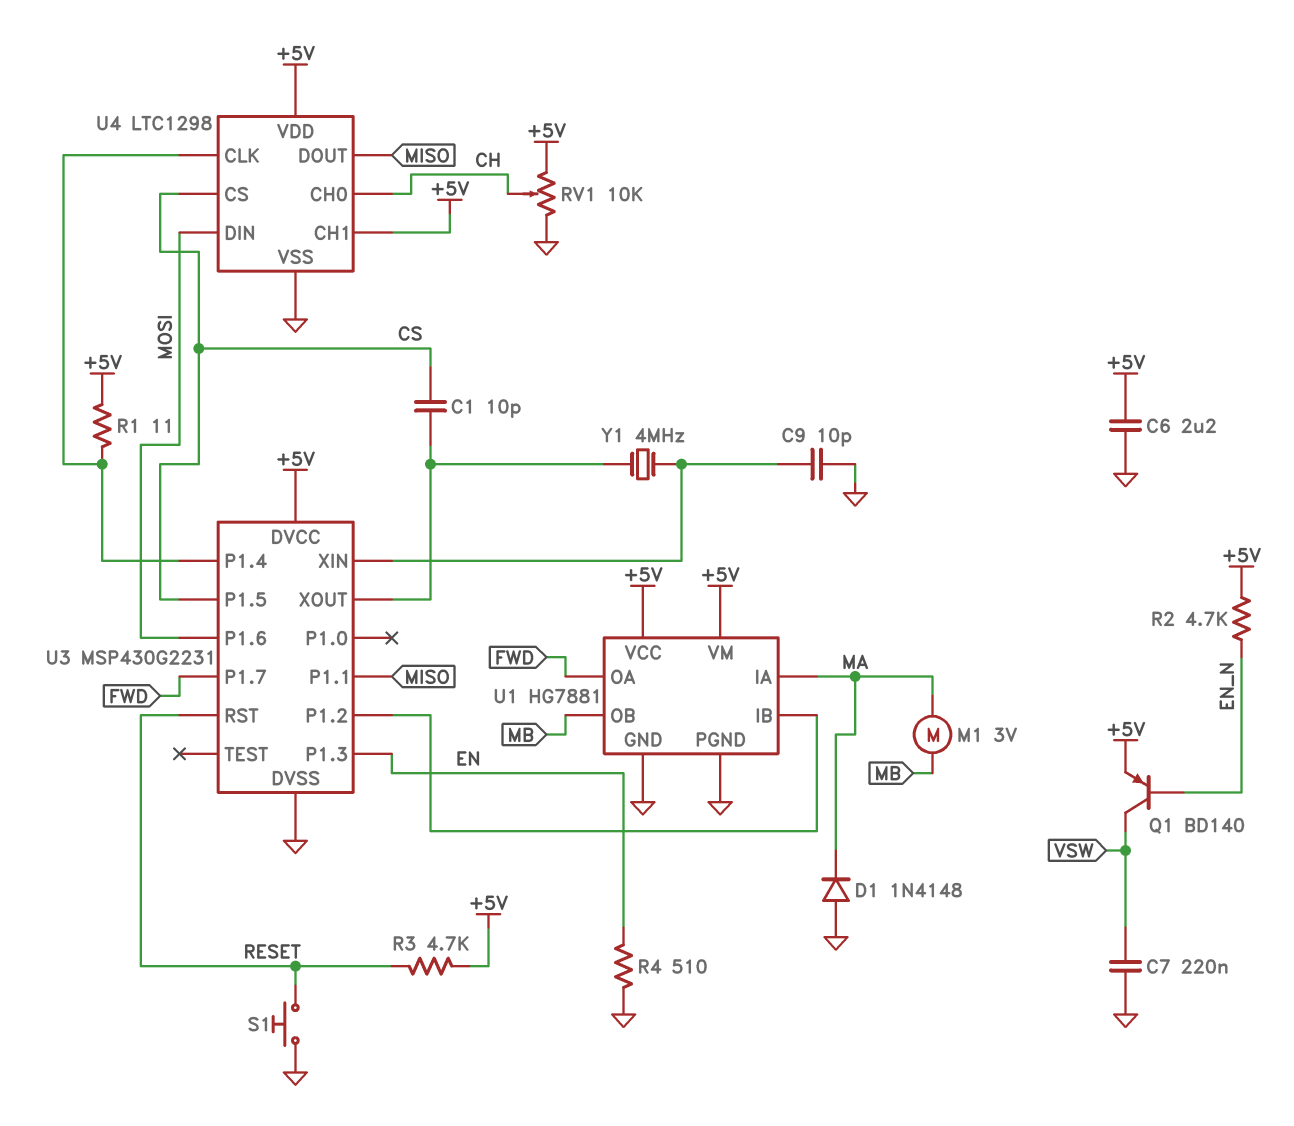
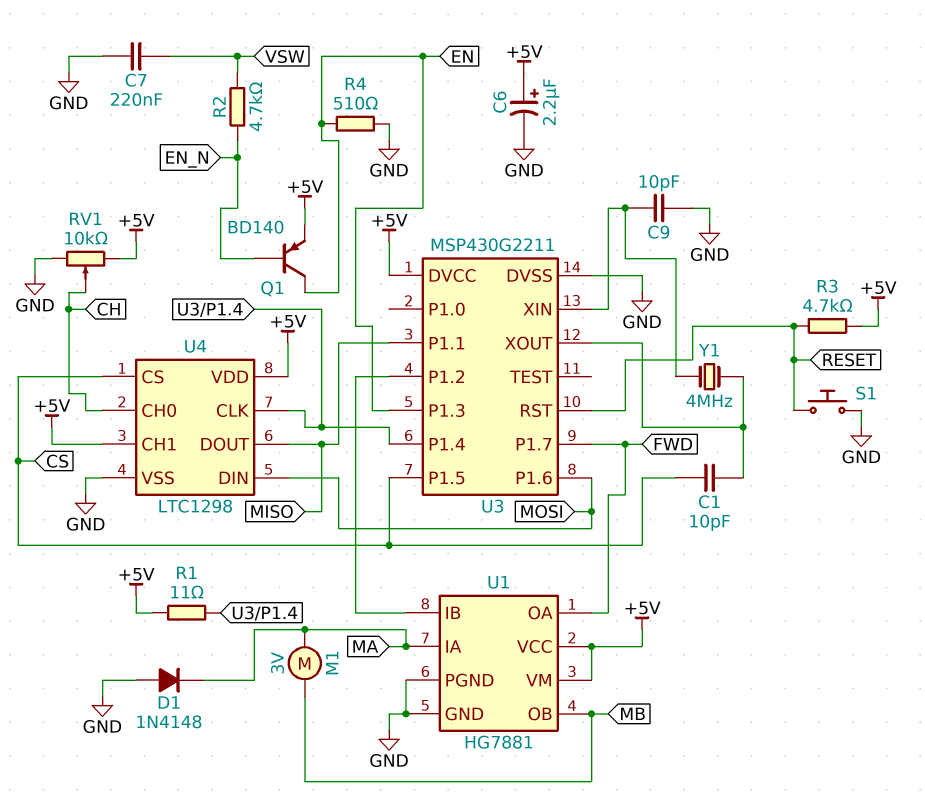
C6: 2.2uF (+5V, GND) -> 2.2uF (plus +5V, minus GND)
Q1: PNP BD140 (B EN_N, C VSW, E +5V) -> PNP BD140 (B EN_N, C EN, E +5V)
R2: 4.7k (+5V, EN_N) -> 4.7k (EN_N, VSW)
U3: MSP430G2231 -> MSP430G2211

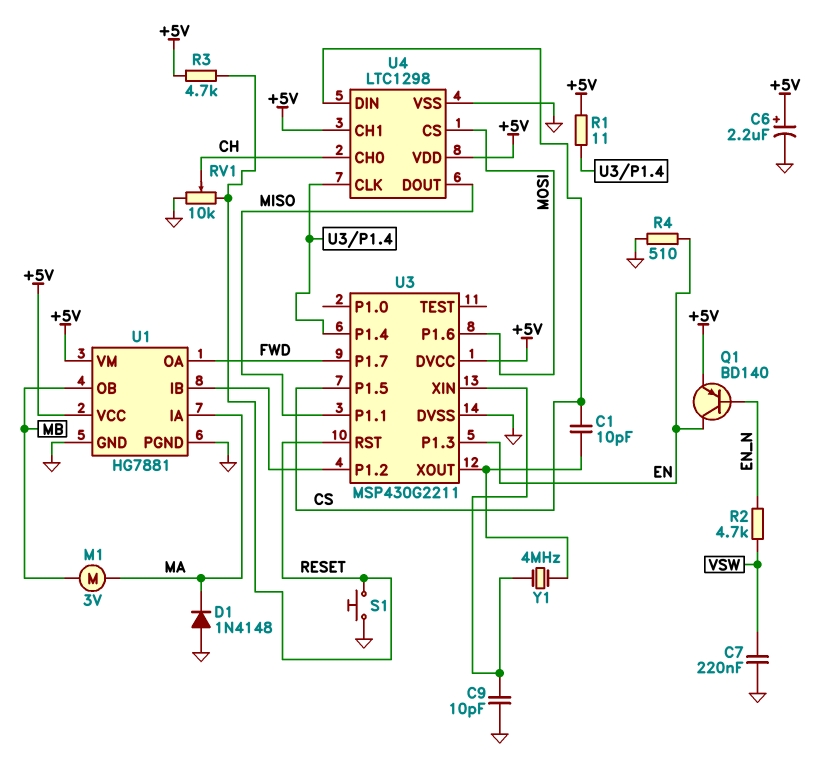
RV1: 10k (+5V, GND, wiper CH) -> 10k (GND, RESET, wiper CH)
U4 pin CS: CS -> MOSI
U4 pin DIN: MOSI -> CS

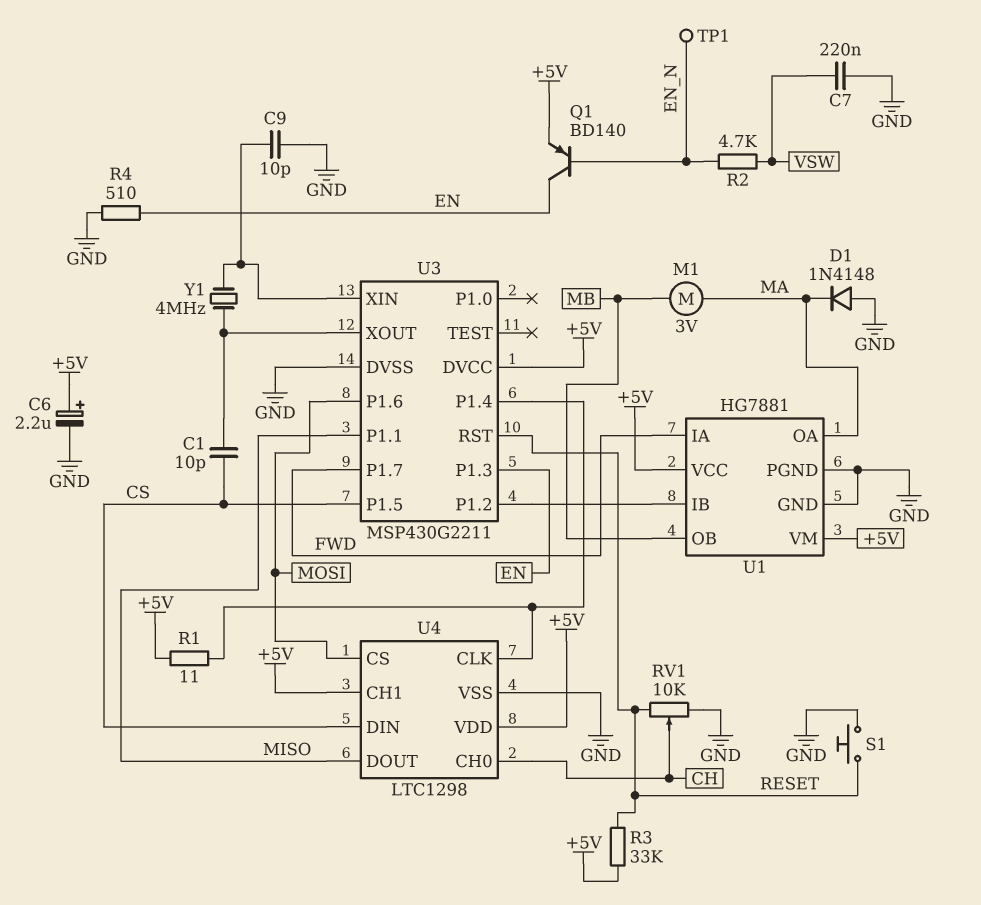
R3: 4.7k (+5V, RESET) -> 33k (+5V, RESET)
TP1: none -> test point (EN_N)
U1 pin IA: MA -> FWD
U1 pin OA: FWD -> MA

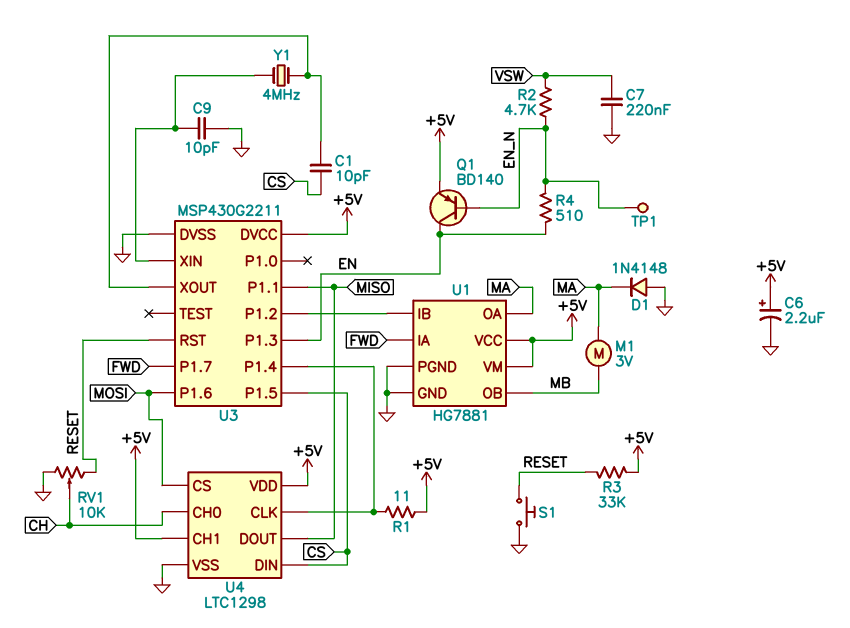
R4: 510 (EN, GND) -> 510 (EN, EN_N)

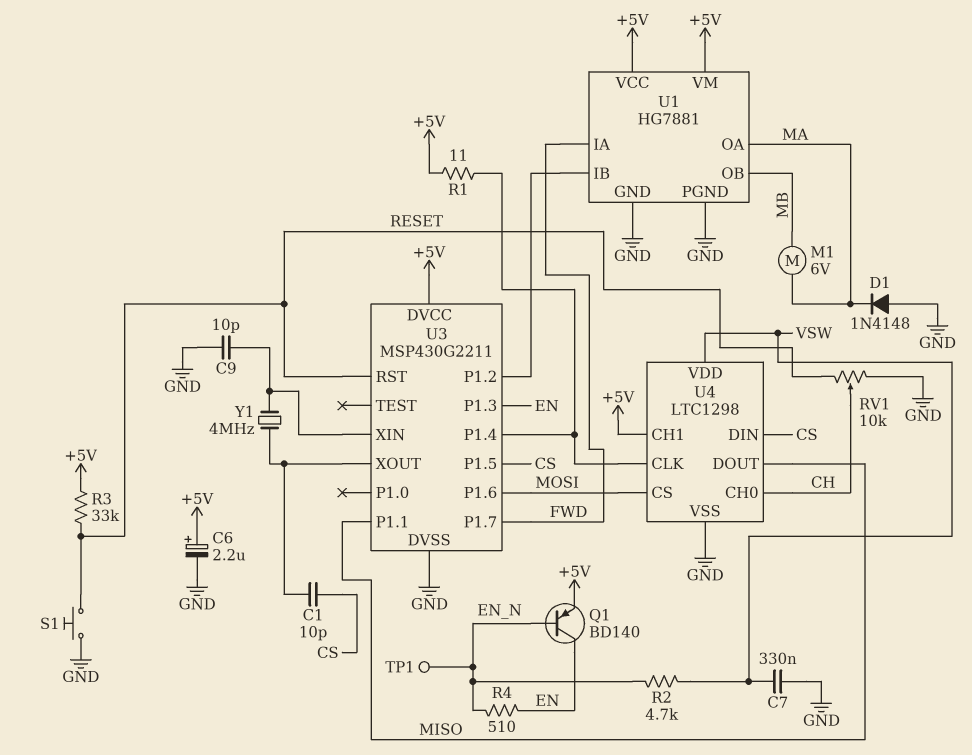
C7: 220nF (GND, VSW) -> 330nF (GND, VSW)
M1: motor 3V (MA, MB) -> motor 6V (MA, MB)
U4 pin VDD: +5V -> VSW

